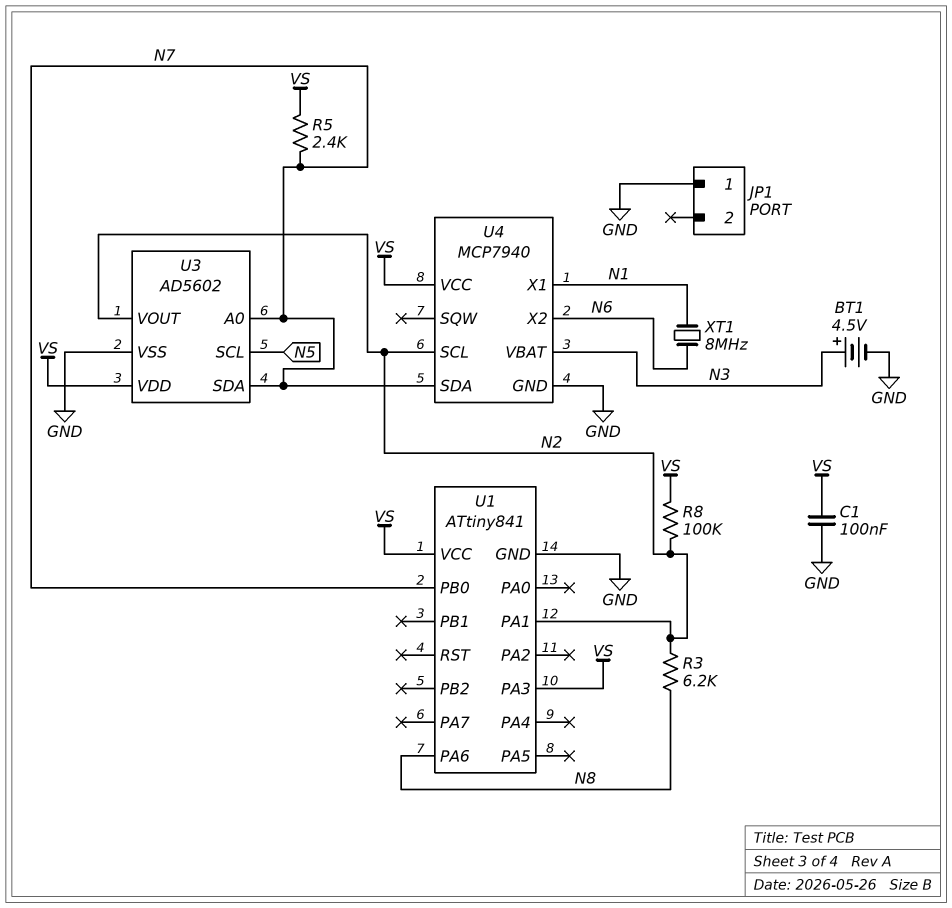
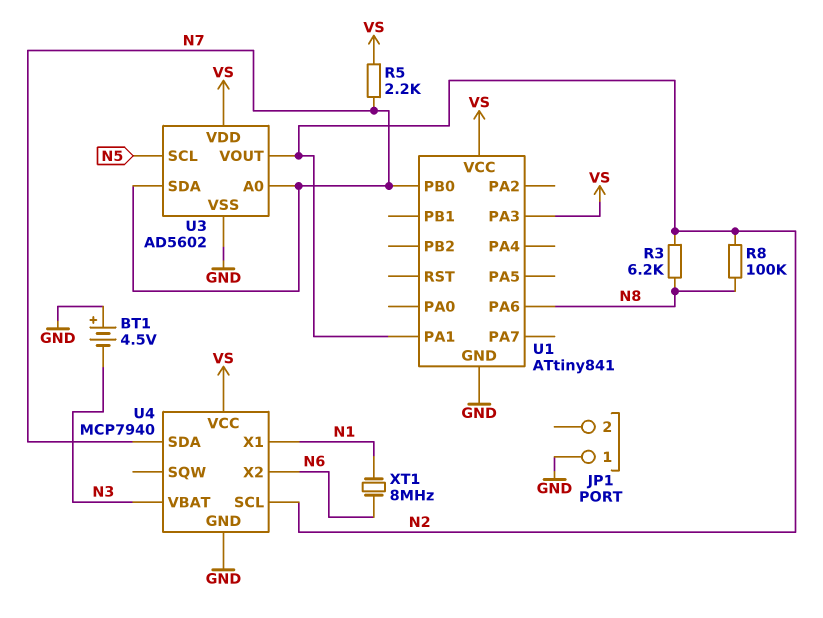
BT1: 4.5V (plus N3, minus GND) -> 4.5V (plus GND, minus N3)
C1: 100nF (GND, VS) -> none
R5: 2.4k (N7, VS) -> 2.2k (N7, VS)
R8: 100k (N2, VS) -> 100k (N2, N8)

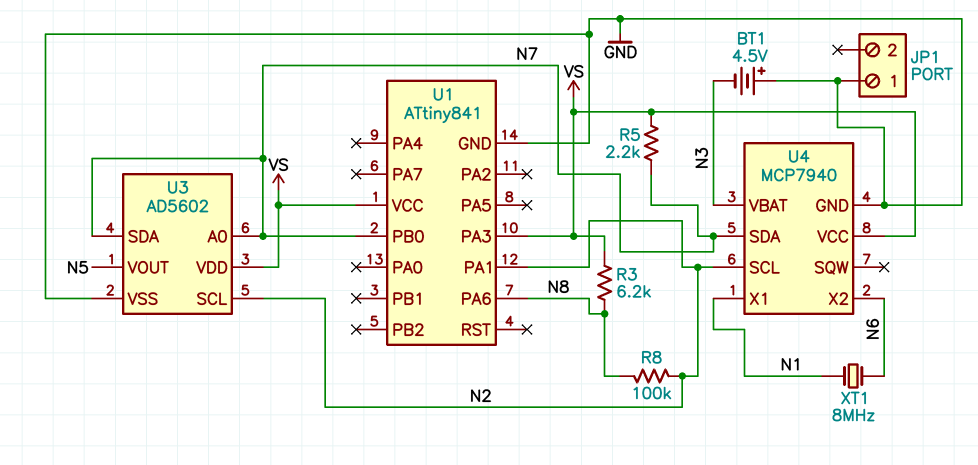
R3: 6.2k (N2, N8) -> 6.2k (N8, VS)
U3 pin SCL: N5 -> N2
U3 pin VOUT: N2 -> N5

